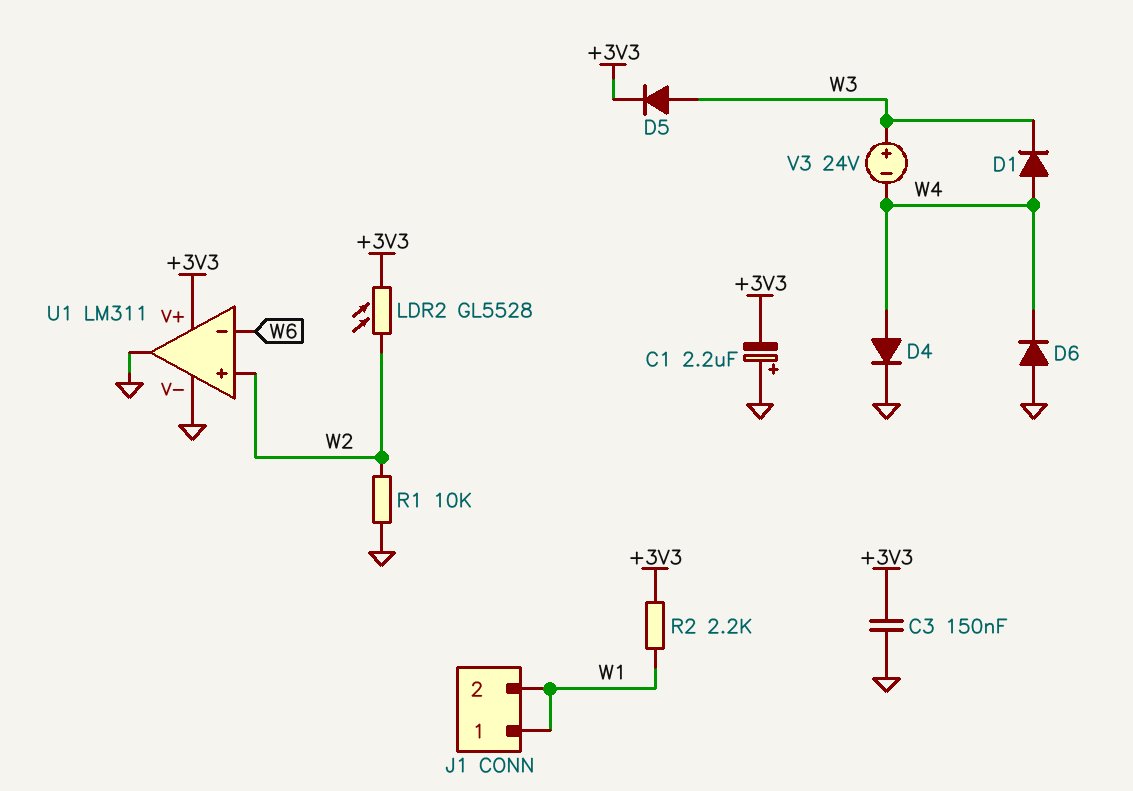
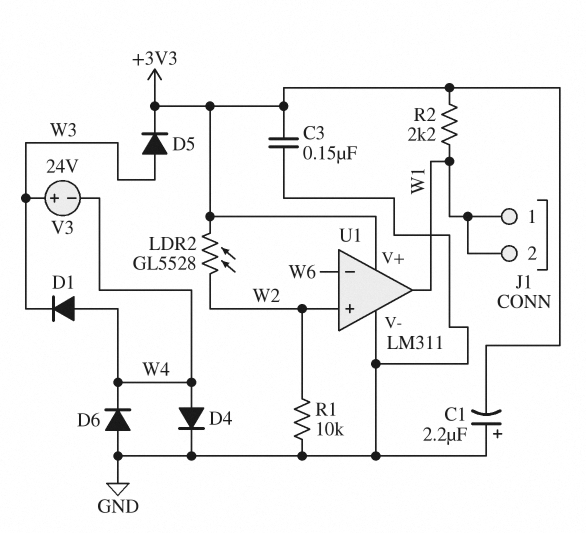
U1 pin out: GND -> W1

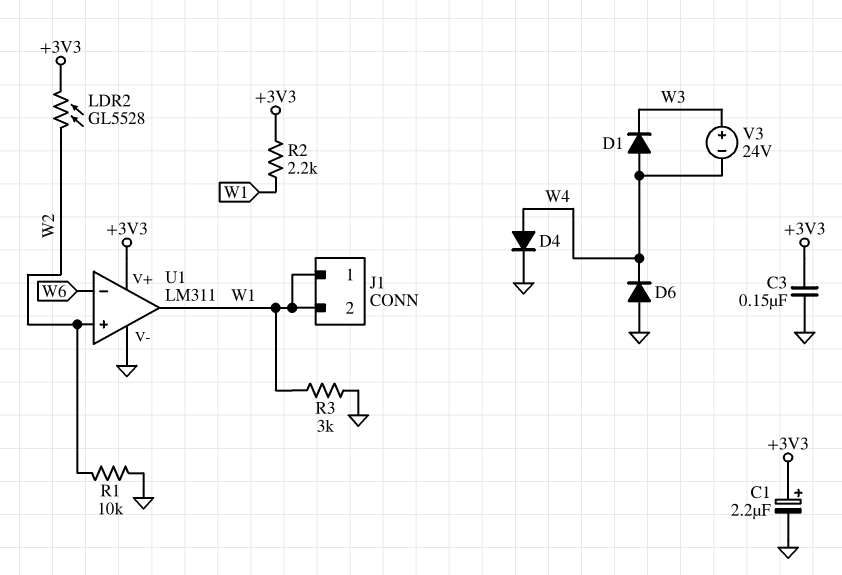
C1: 2.2uF (plus GND, minus +3V3) -> 2.2uF (plus +3V3, minus GND)
D5: diode (A W3, K +3V3) -> none
R3: none -> 3k (GND, W1)

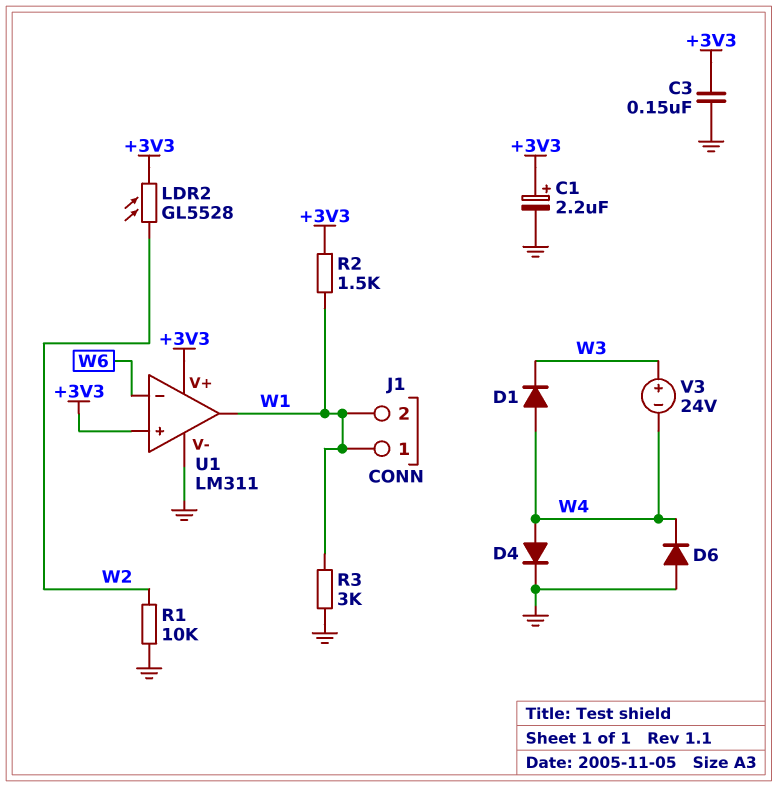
R2: 2.2k (+3V3, W1) -> 1.5k (+3V3, W1)
U1 pin in+: W2 -> +3V3

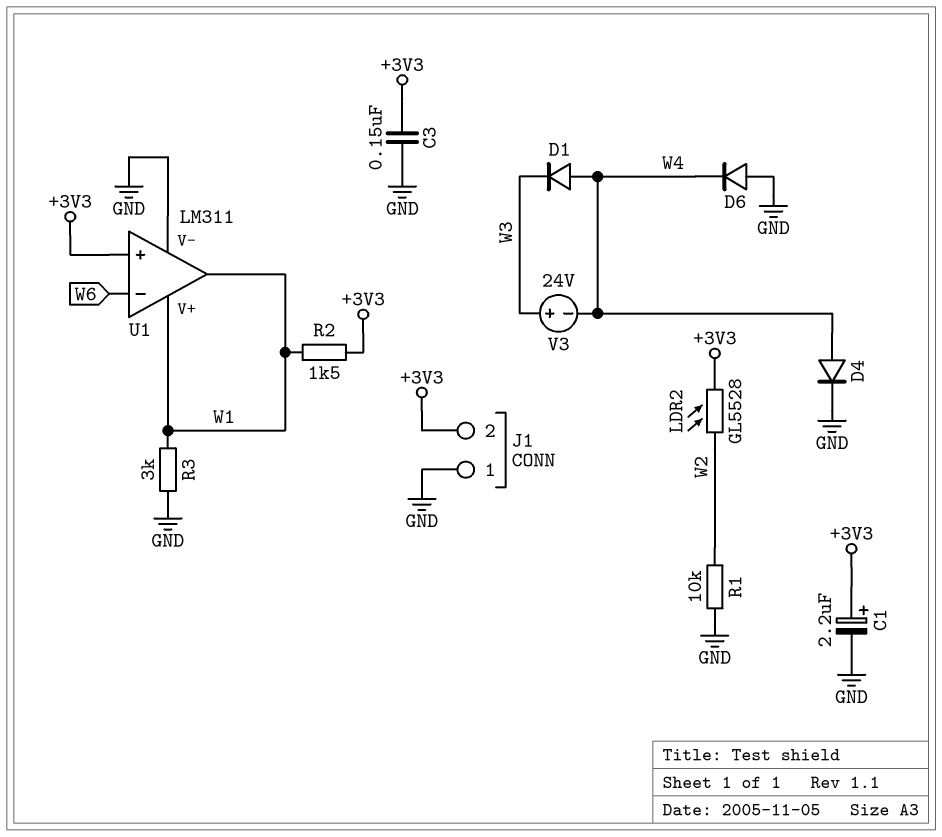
J1 pin 1: W1 -> GND
J1 pin 2: W1 -> +3V3
U1 pin V+: +3V3 -> W1

